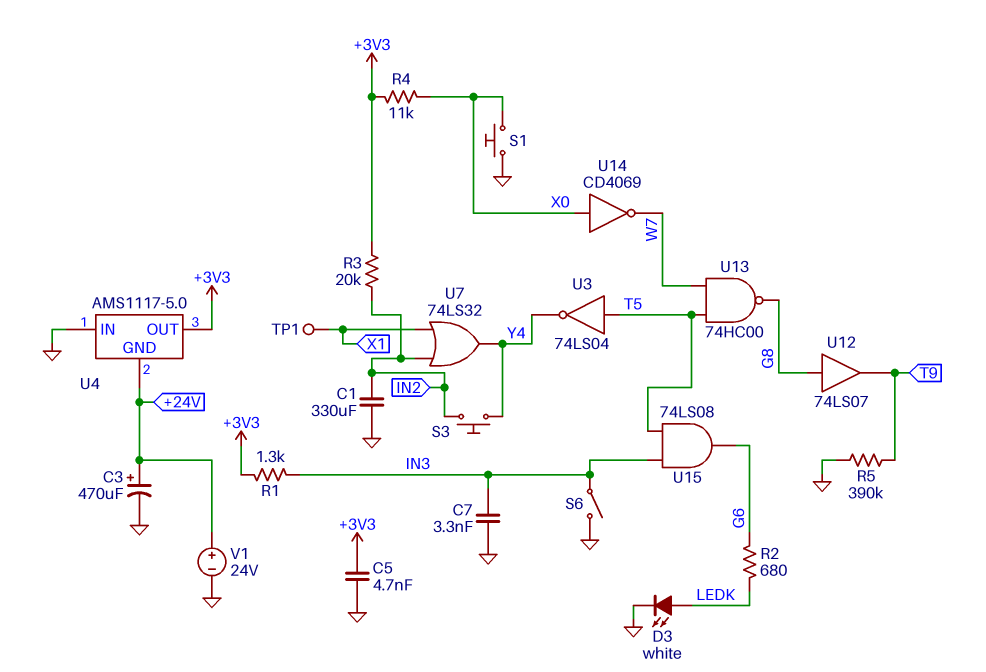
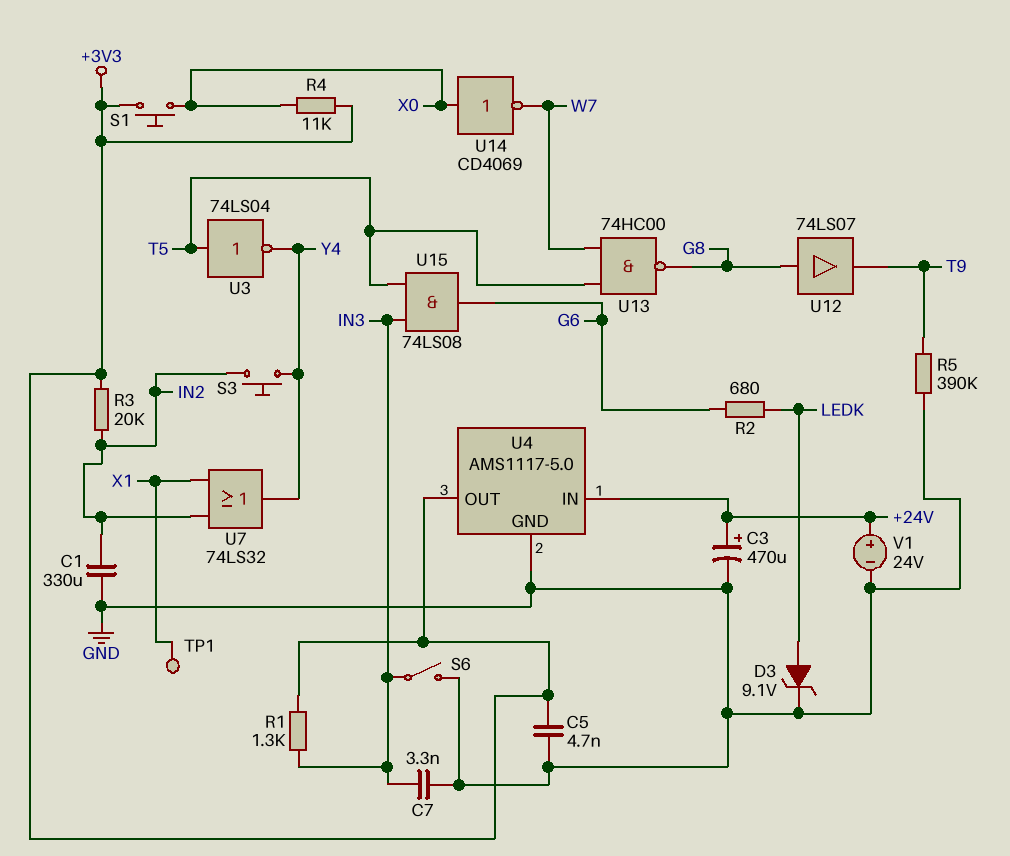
D3: LED white (A LEDK, K GND) -> zener 9.1V (A LEDK, K GND)
S1: button (GND, X0) -> button (+3V3, X0)
U4 pin GND: +24V -> GND
U4 pin IN: GND -> +24V

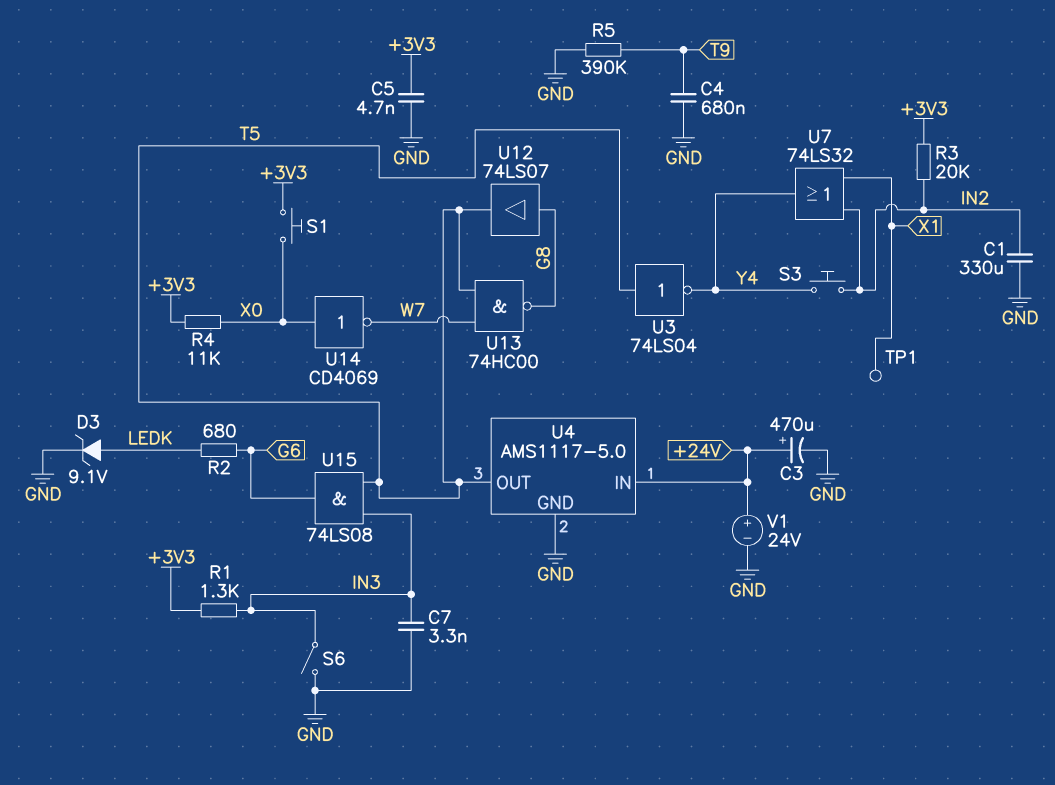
C4: none -> 680nF (GND, T9)
U4 pin OUT: +3V3 -> T5
U12: buffer 74LS07 (in G8, out T9) -> buffer 74LS07 (in G8, out T5)

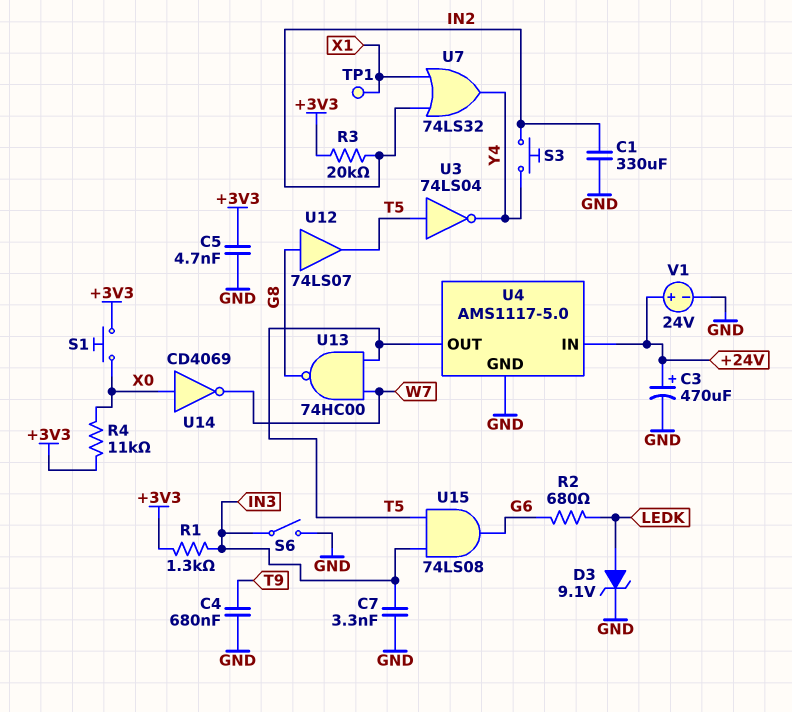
R5: 390k (GND, T9) -> none

